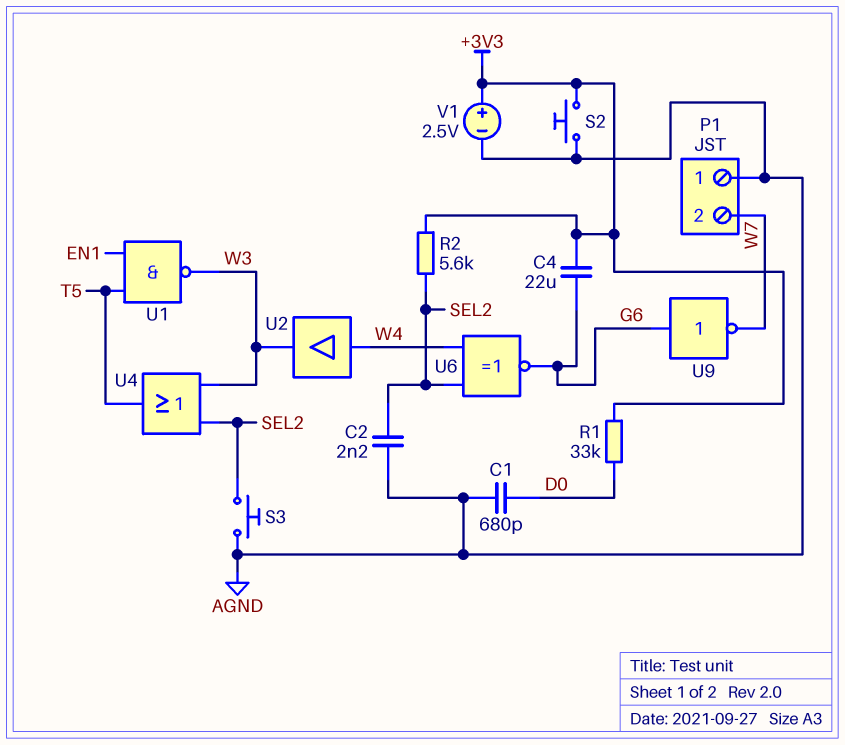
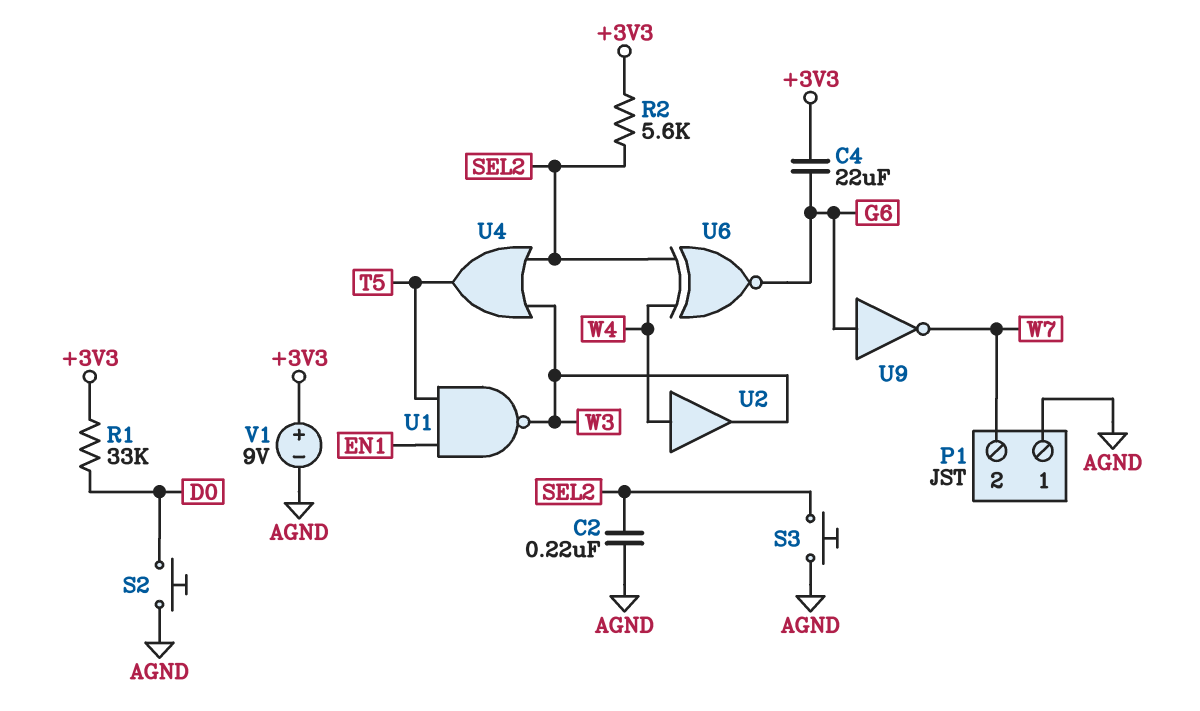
C1: 680pF (AGND, D0) -> none
C2: 2.2nF (AGND, SEL2) -> 220nF (AGND, SEL2)
S2: button (+3V3, AGND) -> button (AGND, D0)
V1: 2.5V (plus +3V3, minus AGND) -> 9V (plus +3V3, minus AGND)

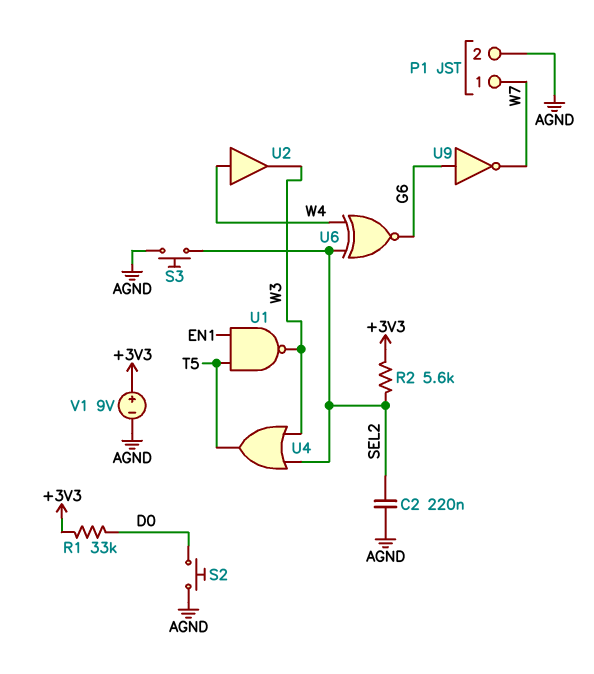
C4: 22uF (+3V3, G6) -> none
P1 pin 1: AGND -> W7
P1 pin 2: W7 -> AGND

